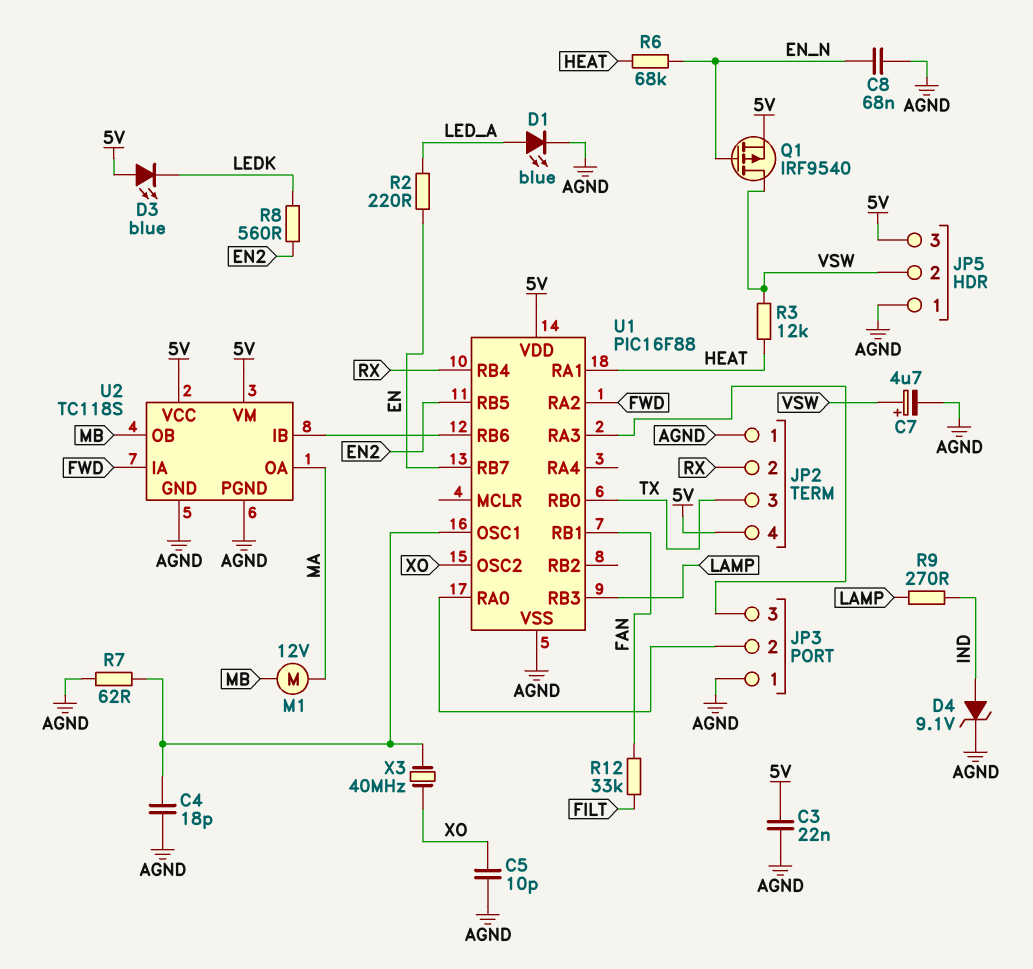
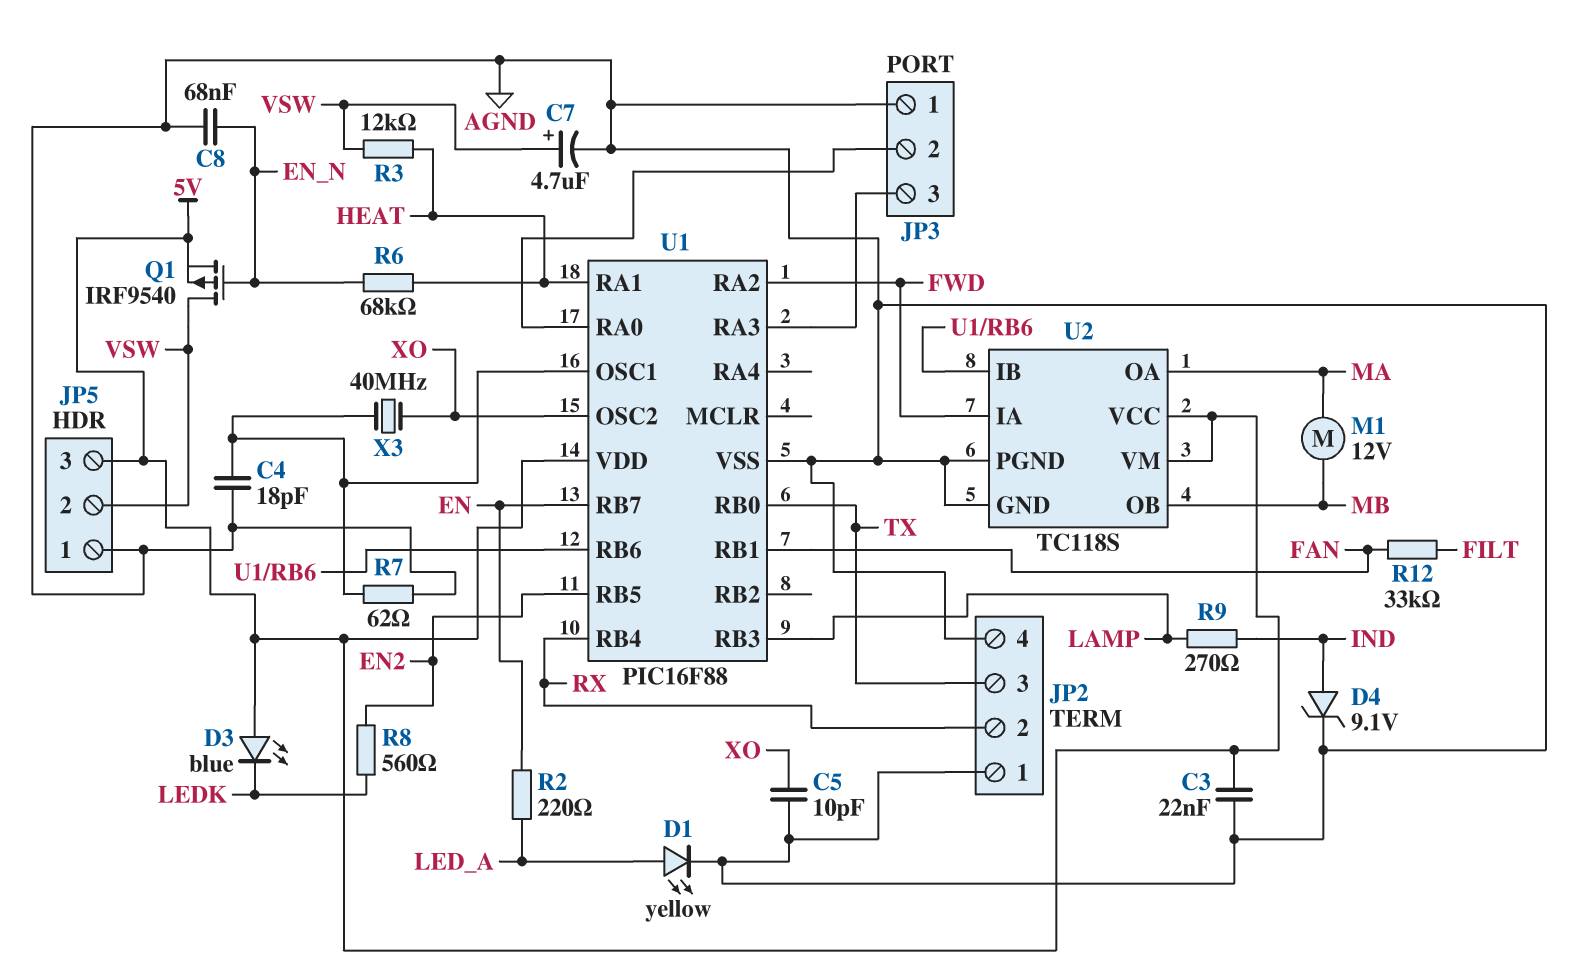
D1: LED blue (A LED_A, K AGND) -> LED yellow (A LED_A, K AGND)
JP2 pin 4: 5V -> AGND

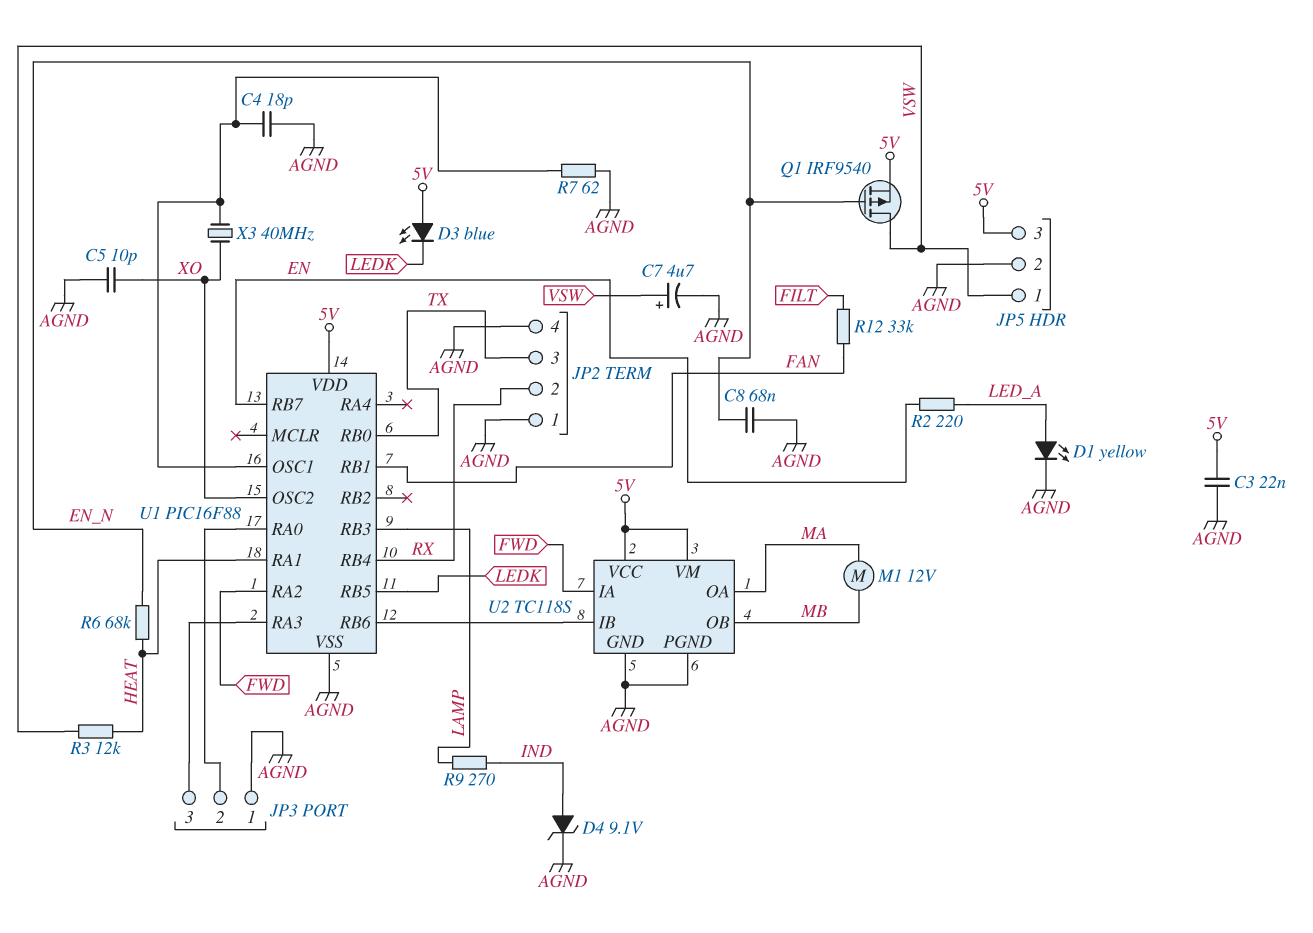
JP5 pin 1: AGND -> VSW
JP5 pin 2: VSW -> AGND
R8: 560 (EN2, LEDK) -> none
U1 pin RB5: EN2 -> LEDK

